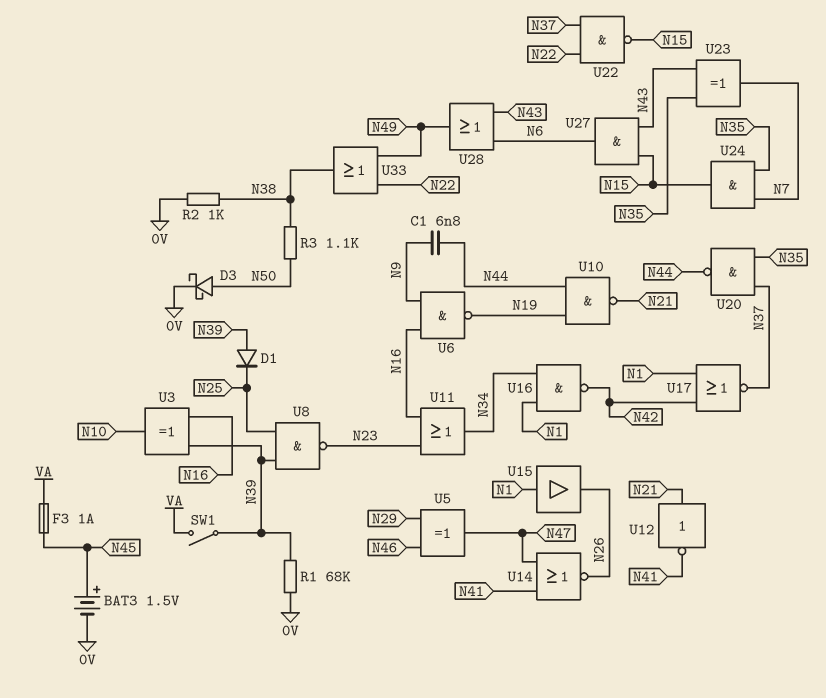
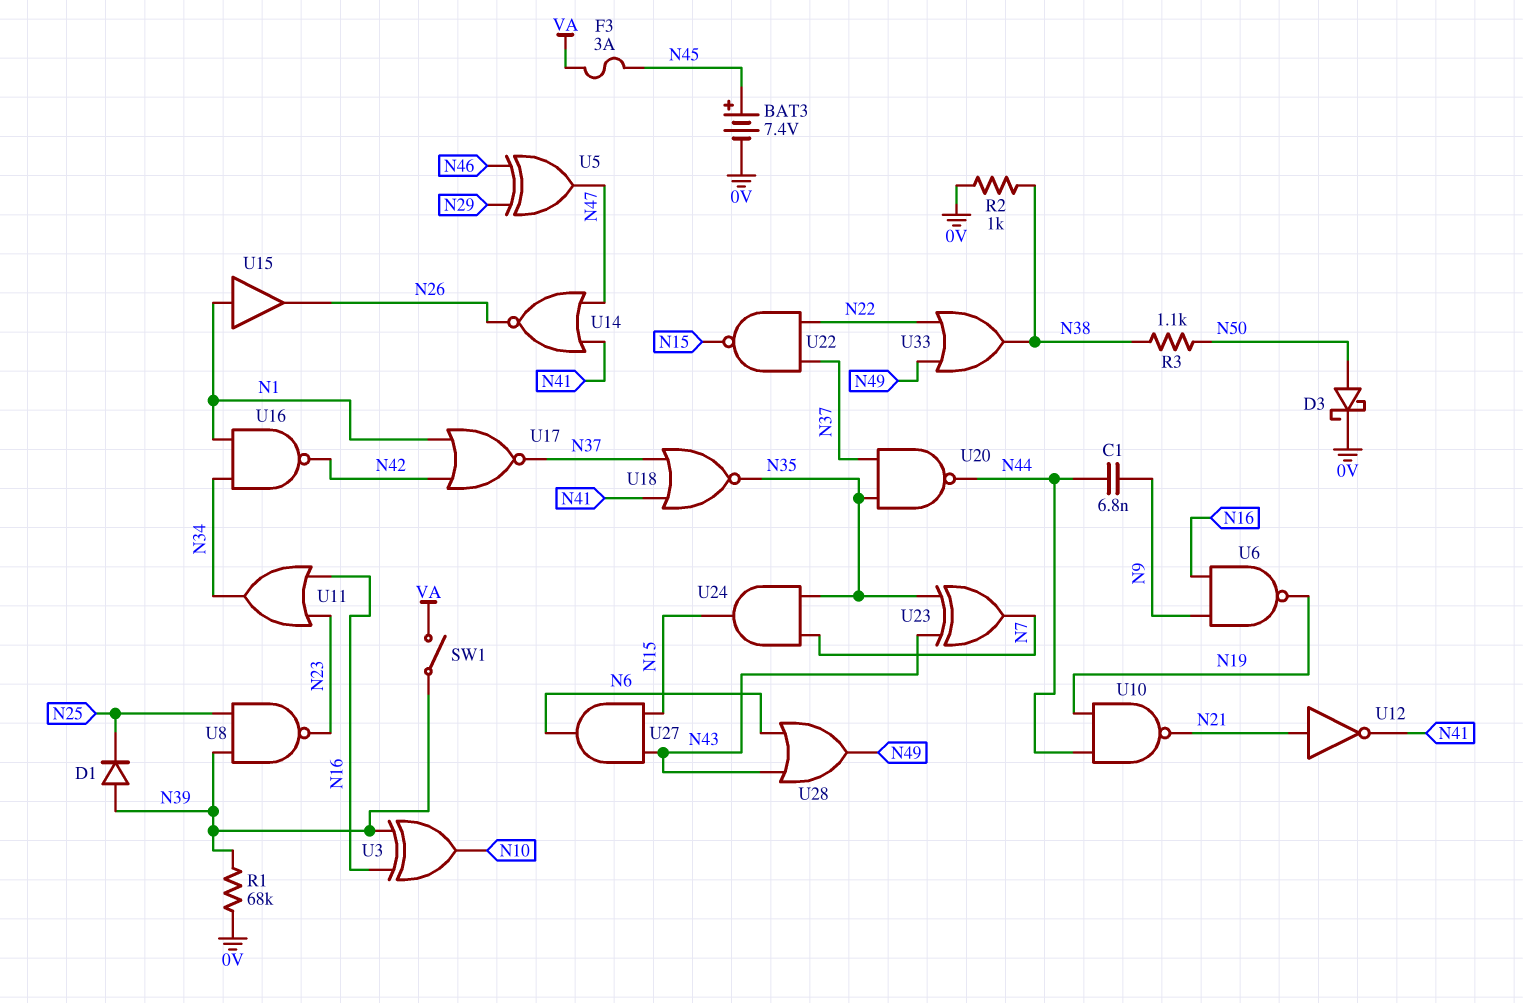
BAT3: 1.5V (plus N45, minus 0V) -> 7.4V (plus N45, minus 0V)
F3: 1A (N45, VA) -> 3A (N45, VA)
U18: none -> NOR (in N37, in N41, out N35)

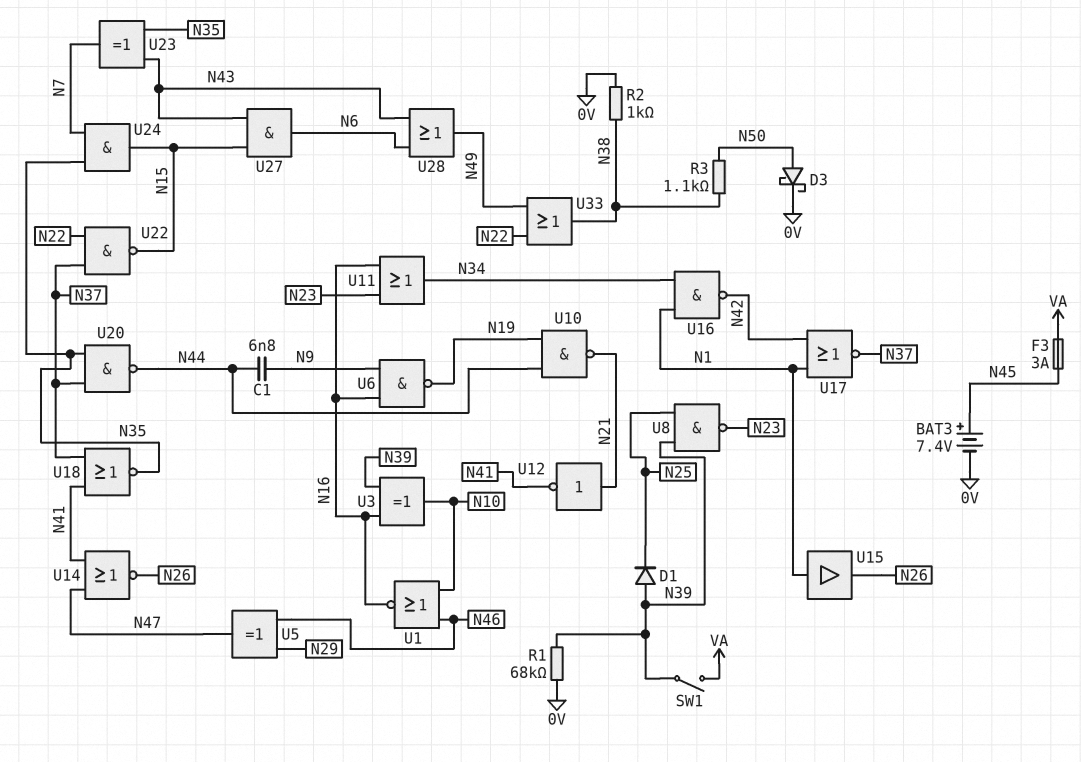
U1: none -> NOR (in N10, in N46, out N16)

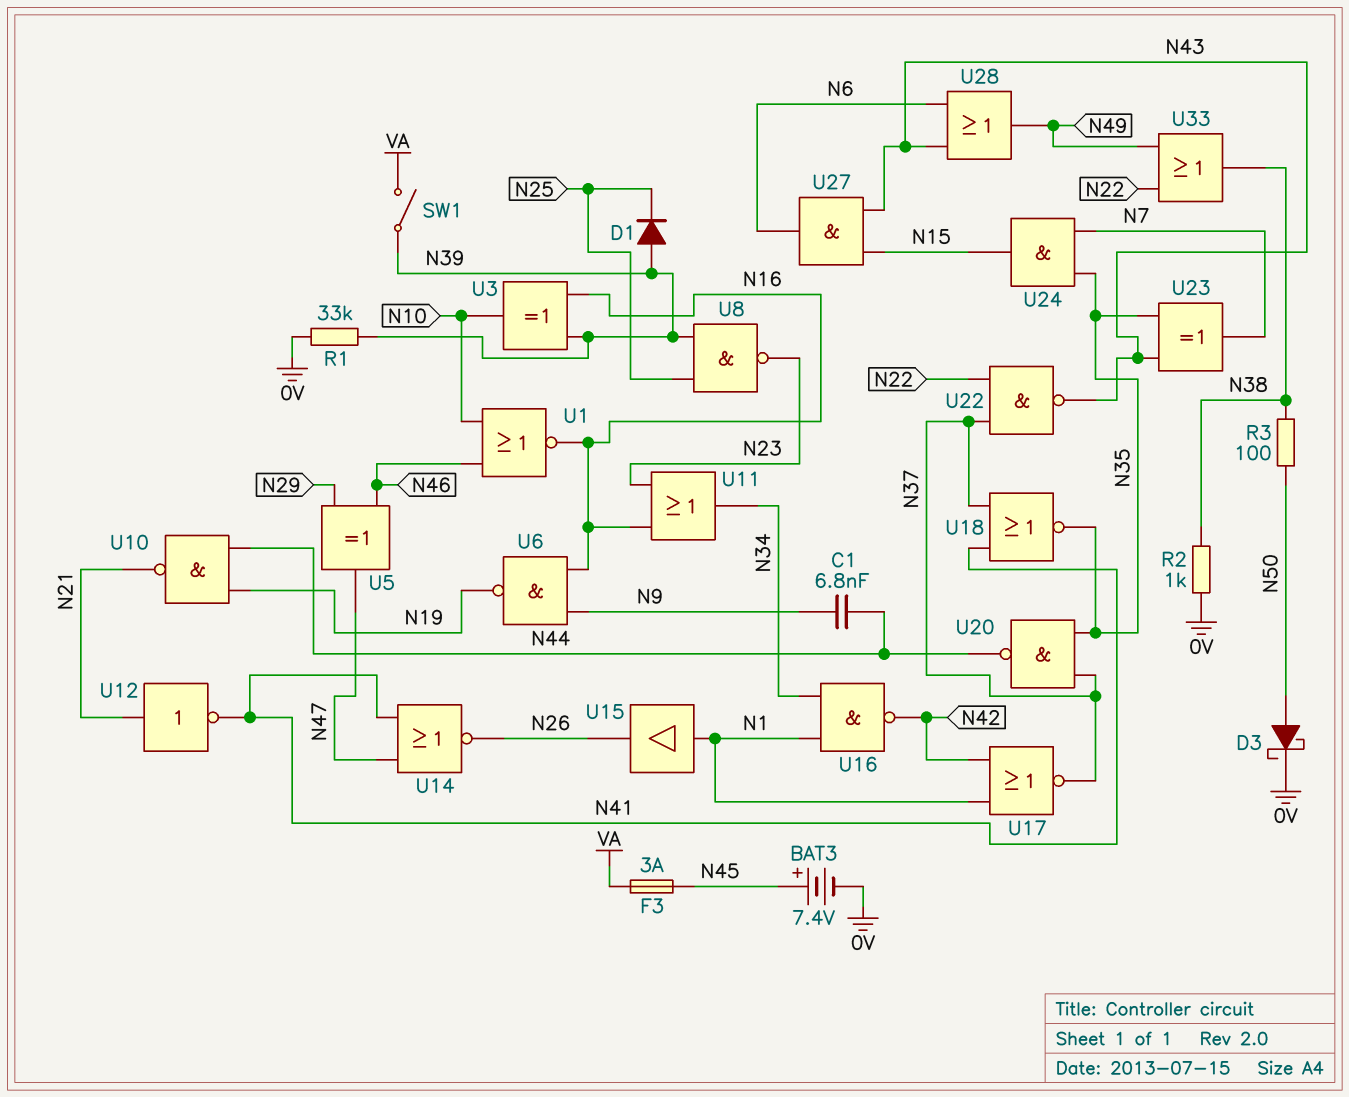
R1: 68k (0V, N39) -> 33k (0V, N39)
R3: 1.1k (N38, N50) -> 100 (N38, N50)
U22: NAND (in N22, in N37, out N15) -> NAND (in N22, in N37, out N43)

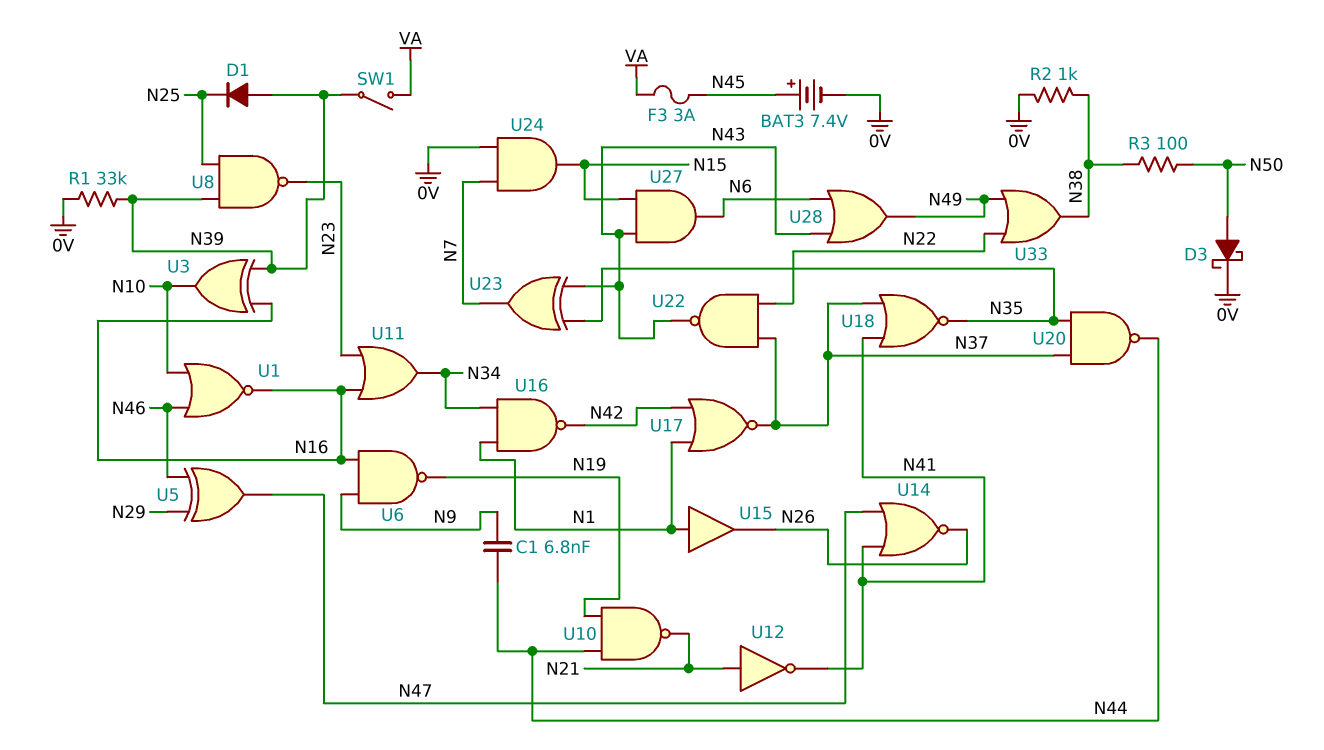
U24: AND (in N7, in N35, out N15) -> AND (in 0V, in N7, out N15)

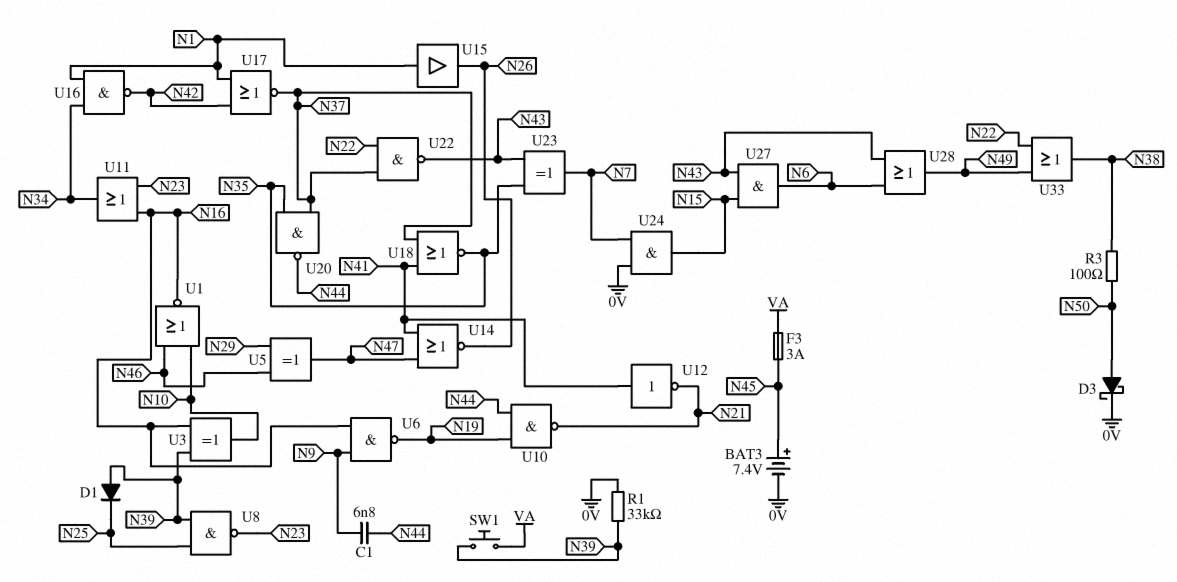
R2: 1k (0V, N38) -> none
SW1: switch (N39, VA) -> button (N39, VA)
U12: NOT (in N21, out N41) -> NOT (in N41, out N21)

